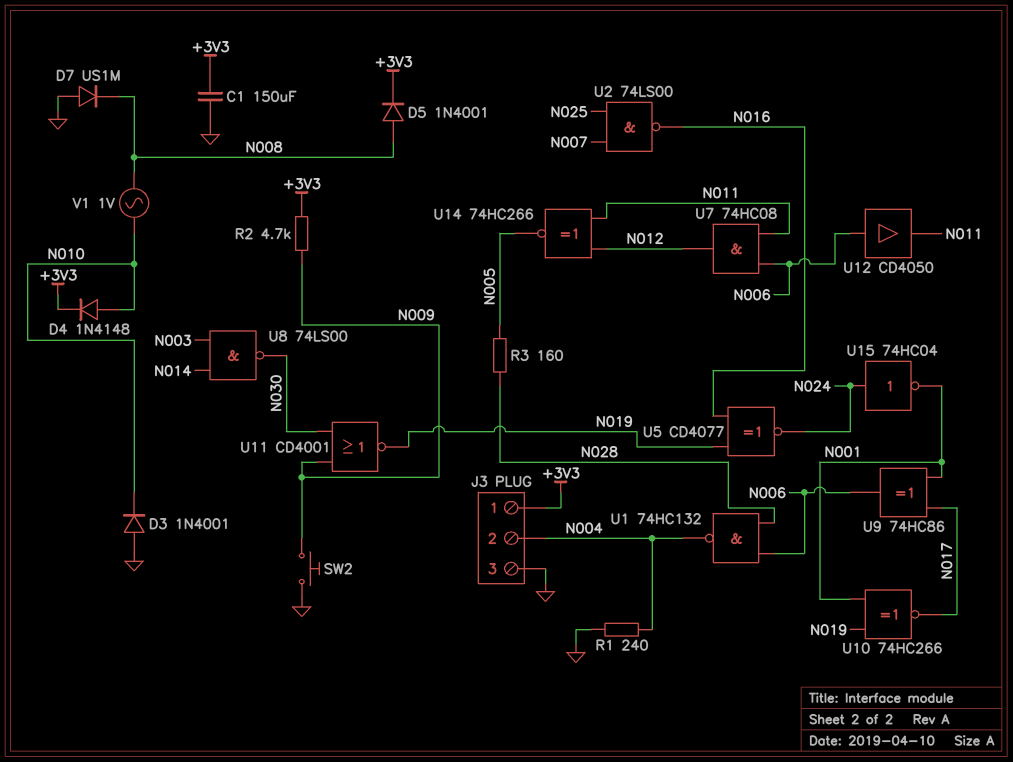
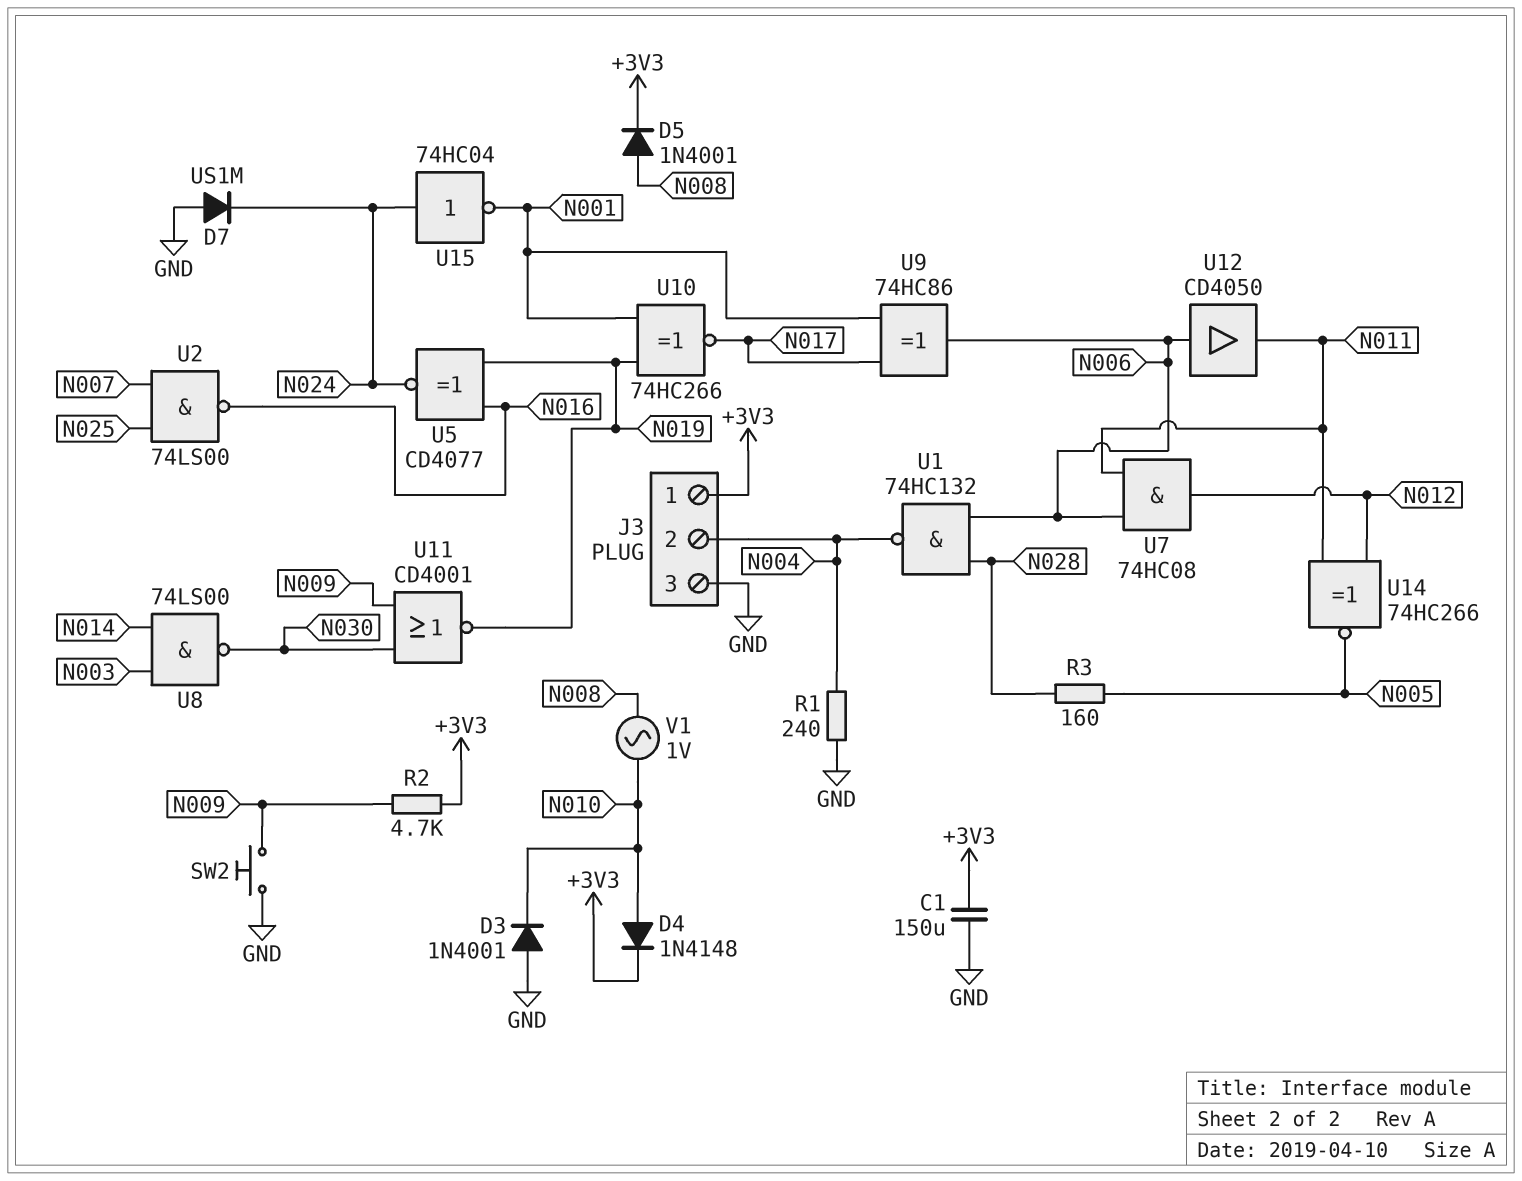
D7: diode US1M (A GND, K N008) -> diode US1M (A GND, K N024)

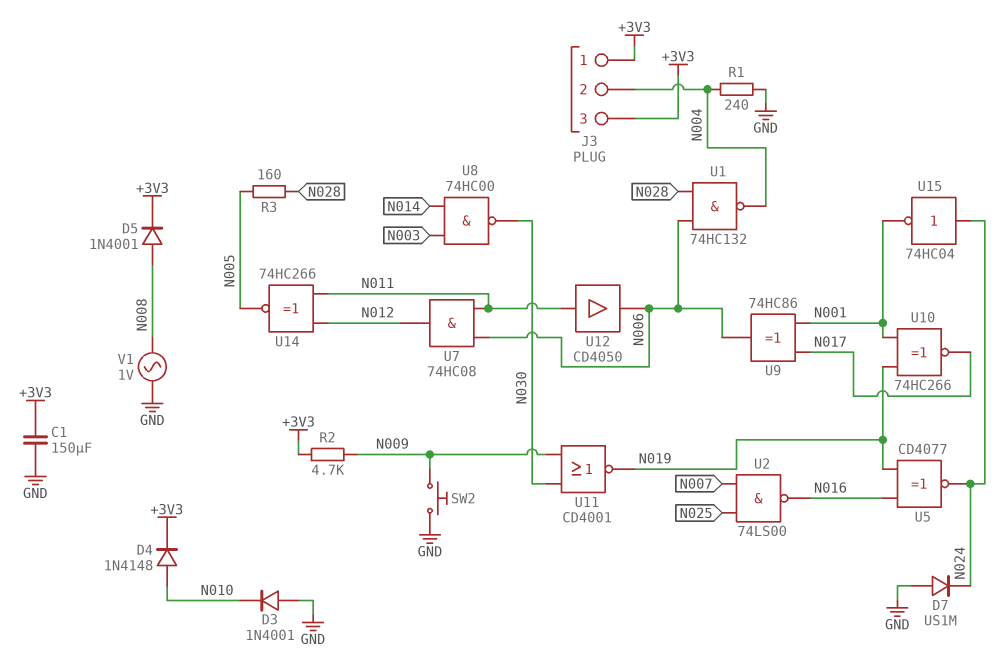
J3 pin 3: GND -> +3V3
U8: NAND 74LS00 (in N003, in N014, out N030) -> NAND 74HC00 (in N003, in N014, out N030)
U12: buffer CD4050 (in N006, out N011) -> buffer CD4050 (in N011, out N006)
V1: AC 1V (N008, N010) -> AC 1V (GND, N008)

